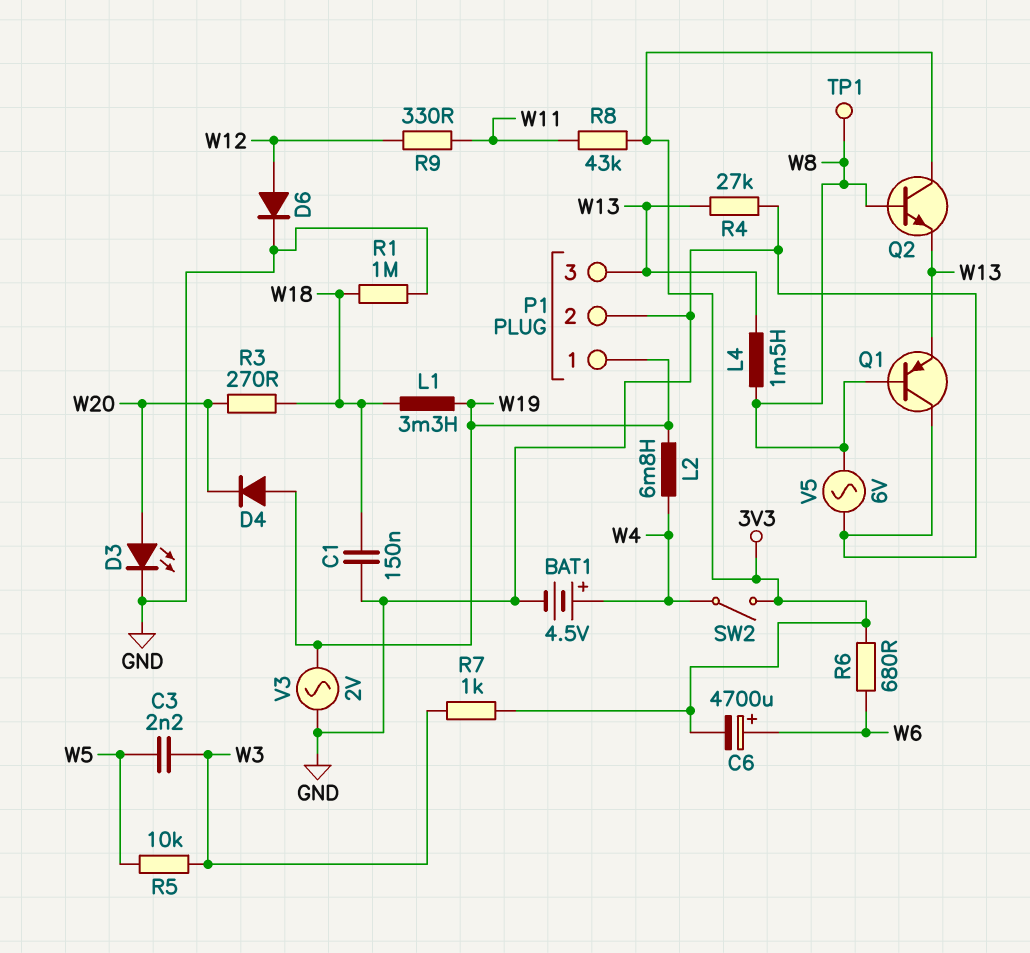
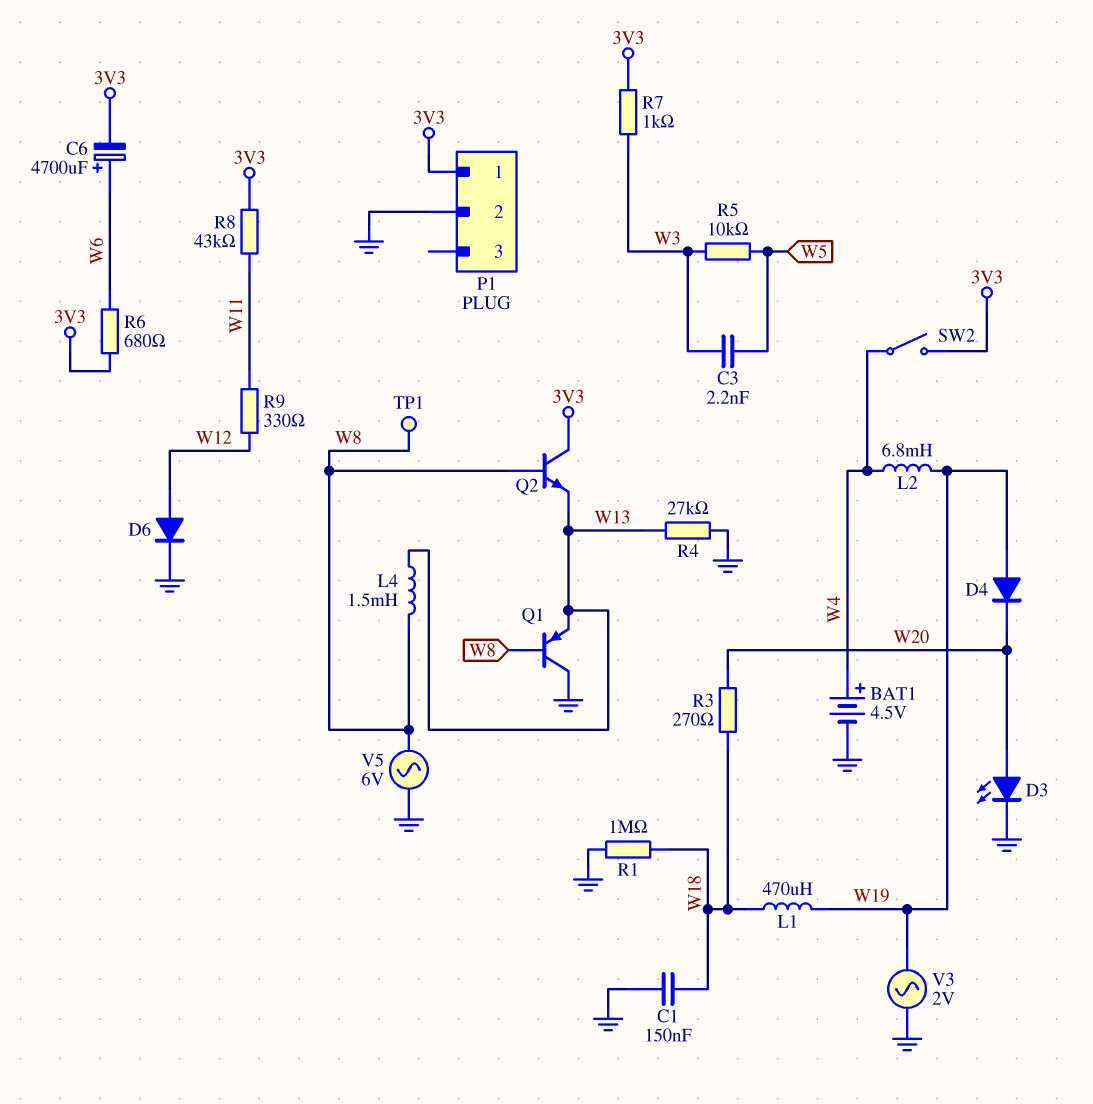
L1: 3.3mH (W18, W19) -> 470uH (W18, W19)
P1 pin 1: W19 -> 3V3
P1 pin 3: W13 -> none

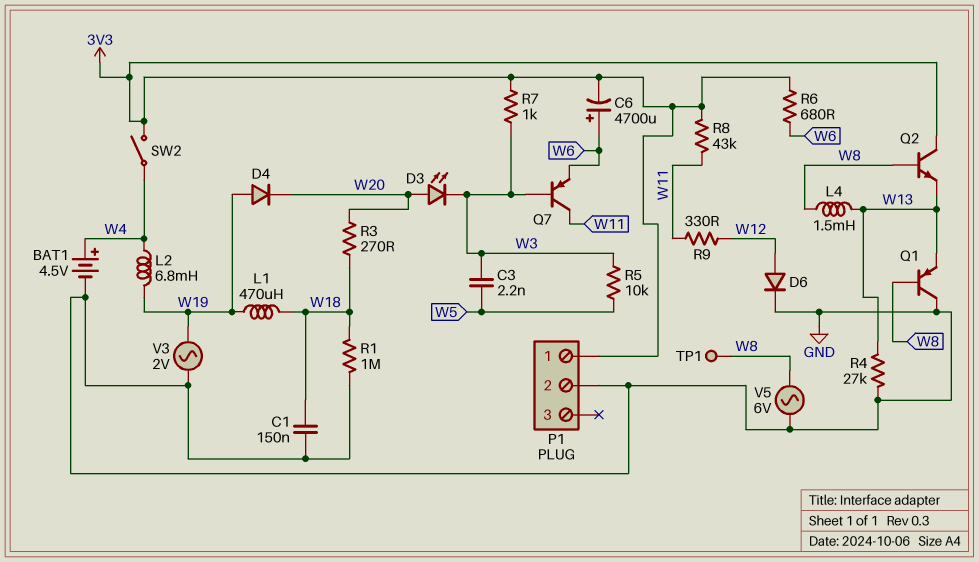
D3: LED (A W20, K GND) -> LED (A W20, K W3)
Q7: none -> PNP (B W3, C W11, E W6)

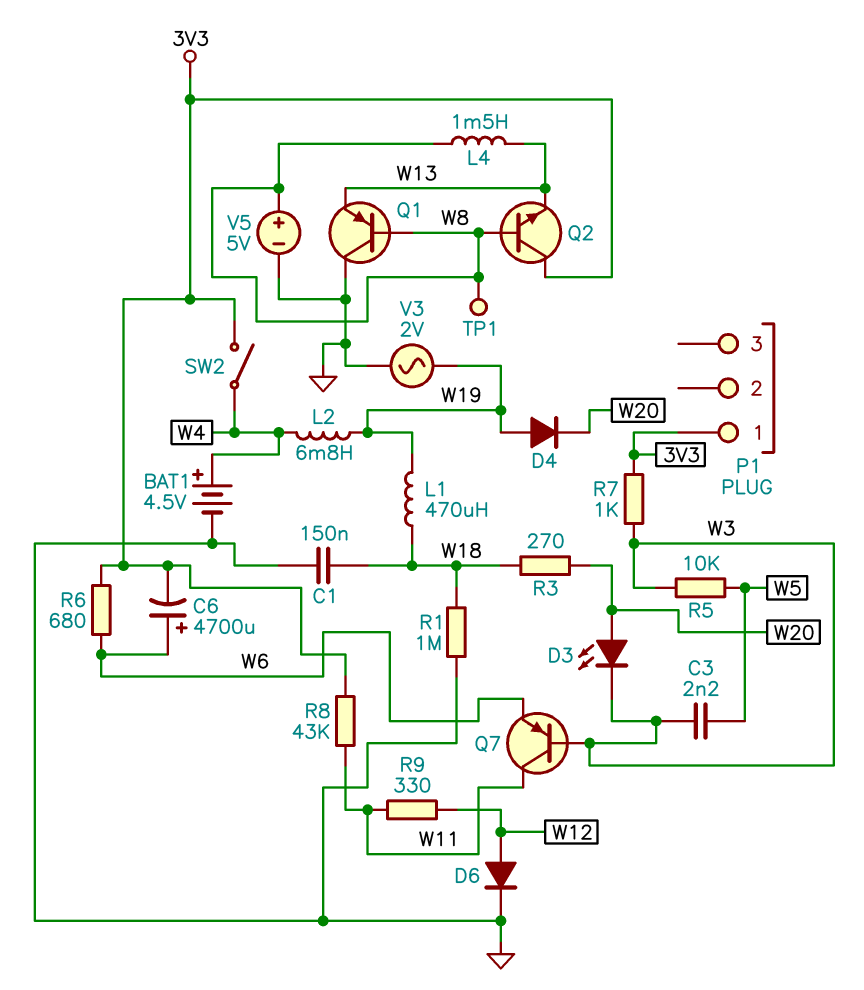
P1 pin 2: GND -> none
R4: 27k (GND, W13) -> none
V5: AC 6V (GND, W8) -> 5V (plus W8, minus GND)

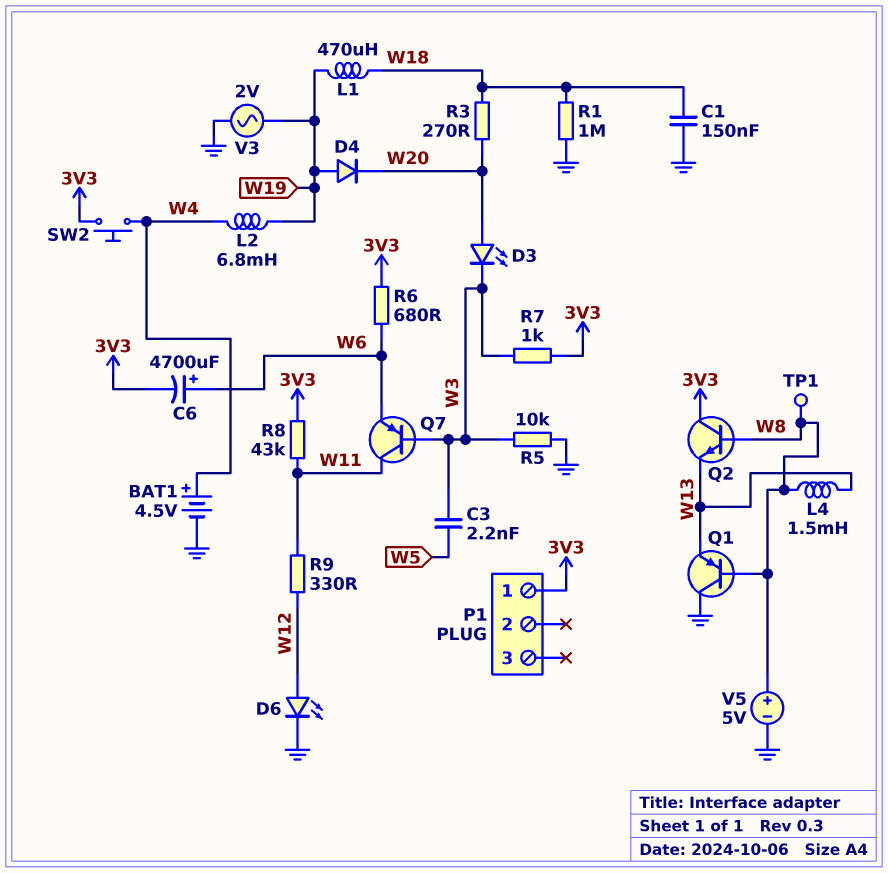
D6: diode (A W12, K GND) -> LED (A W12, K GND)
R5: 10k (W3, W5) -> 10k (GND, W3)
SW2: switch (3V3, W4) -> button (3V3, W4)

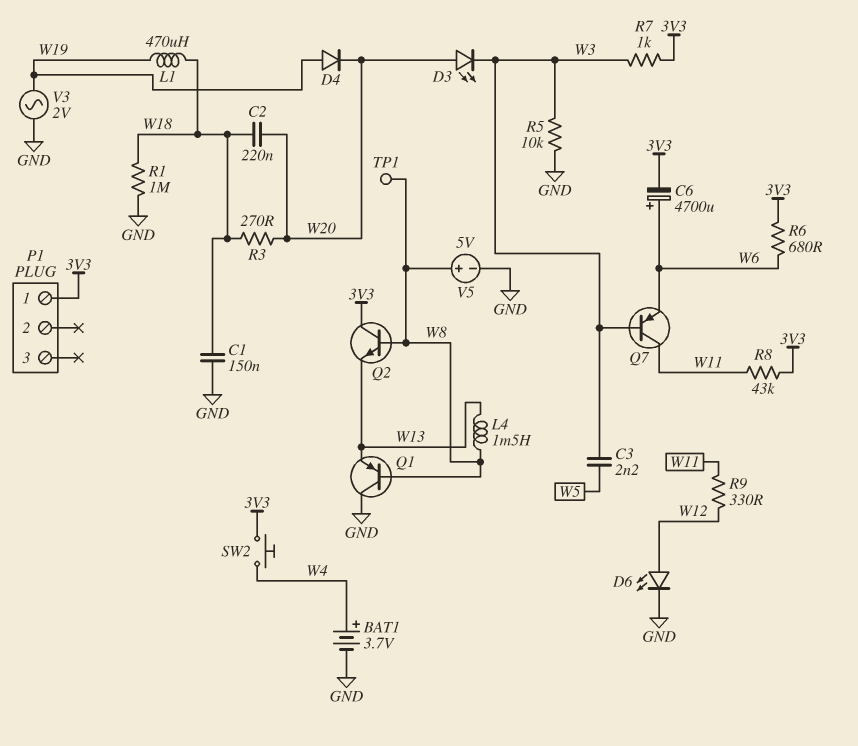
BAT1: 4.5V (plus W4, minus GND) -> 3.7V (plus W4, minus GND)
C2: none -> 220nF (W18, W20)
L2: 6.8mH (W4, W19) -> none

